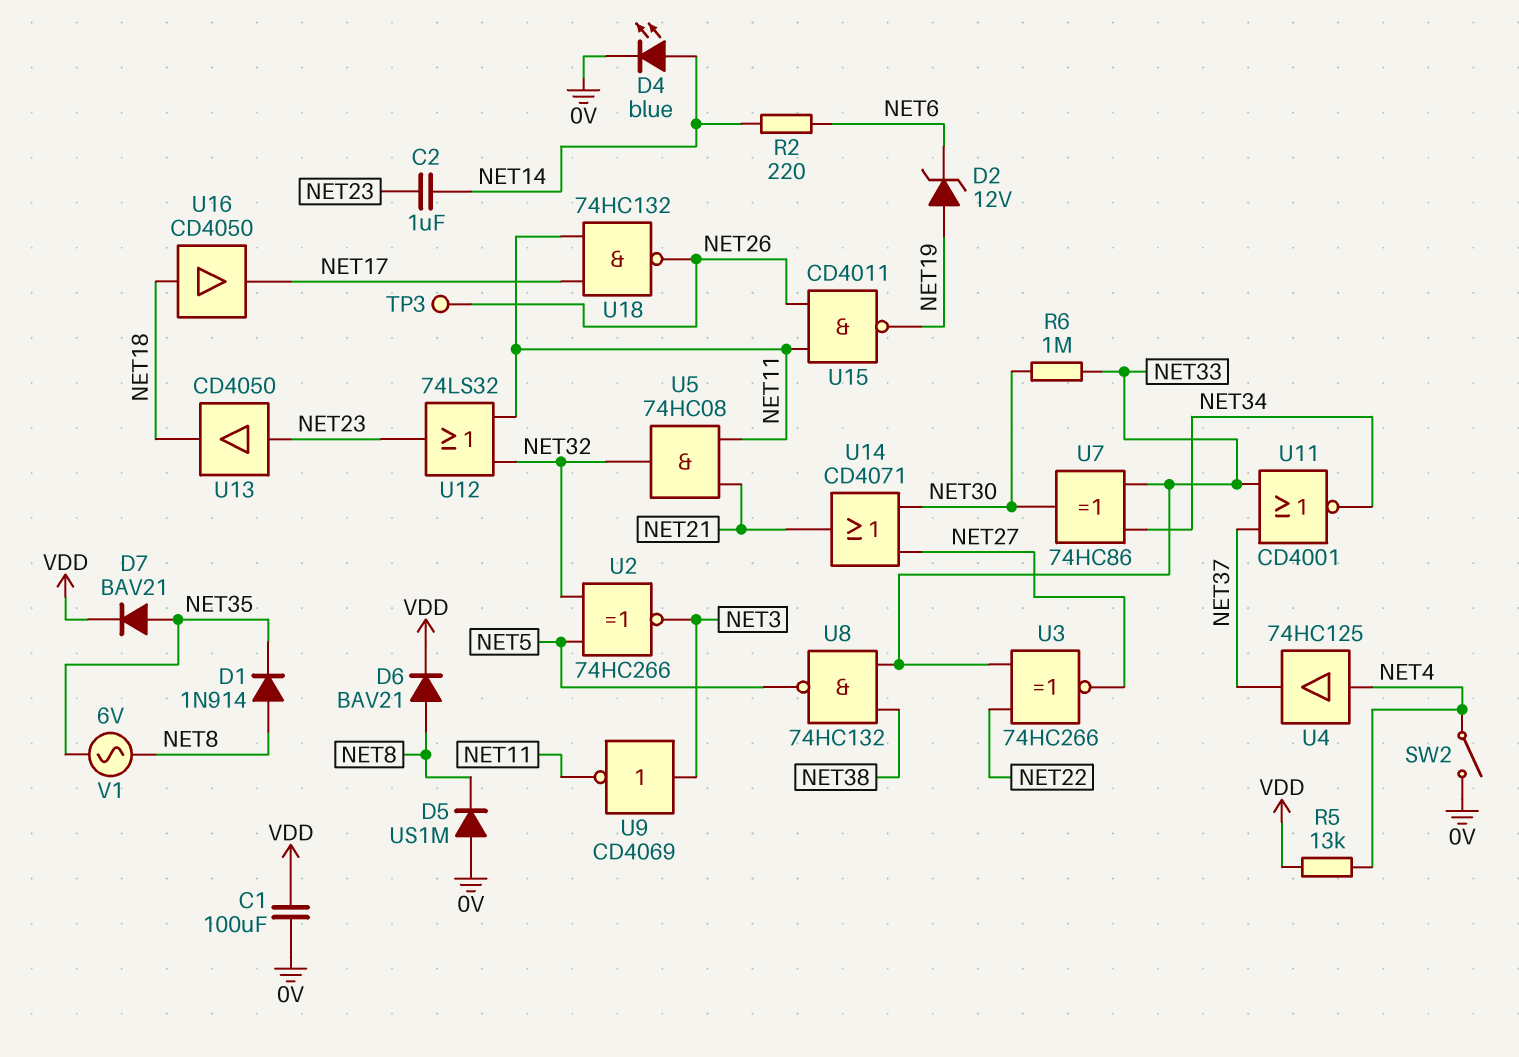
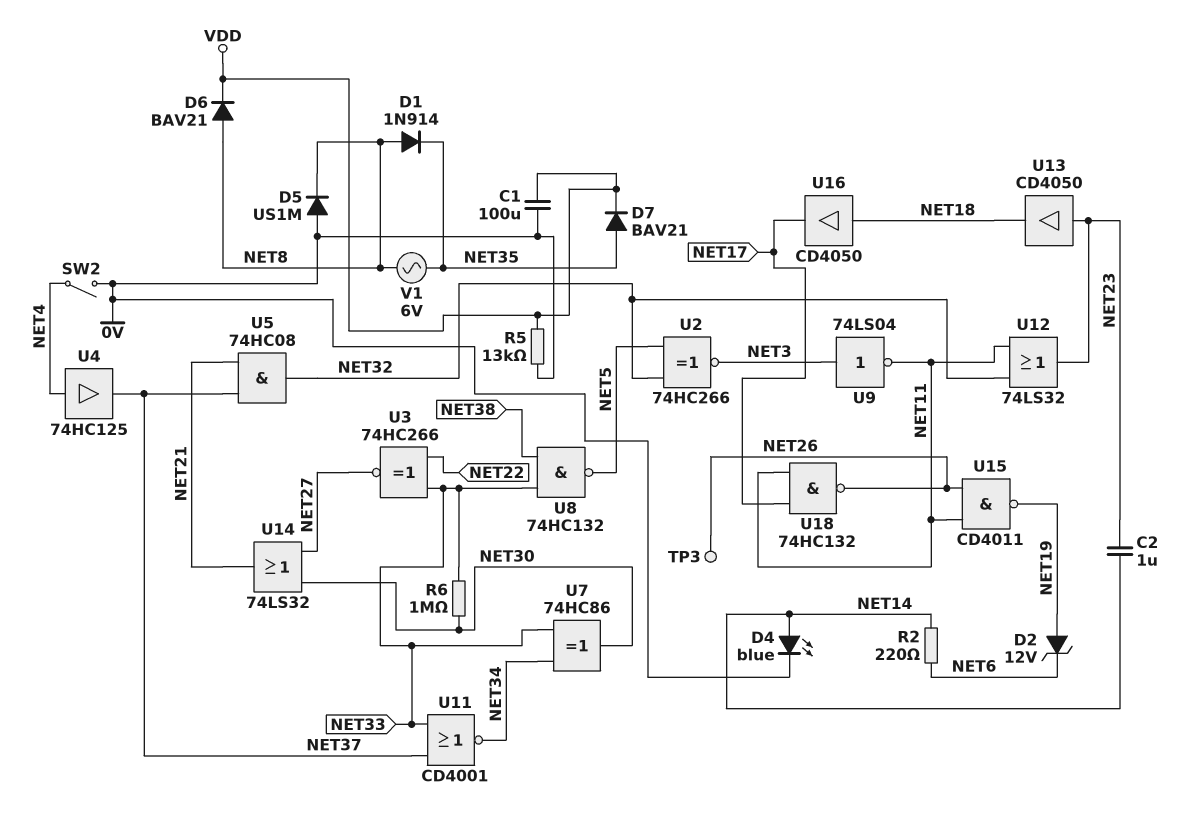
R5: 13k (NET4, VDD) -> 13k (0V, VDD)
U5: AND 74HC08 (in NET11, in NET21, out NET32) -> AND 74HC08 (in NET21, in NET37, out NET32)
U9: NOT CD4069 (in NET3, out NET11) -> NOT 74LS04 (in NET3, out NET11)
U14: OR CD4071 (in NET27, in NET30, out NET21) -> OR 74LS32 (in NET27, in NET30, out NET21)

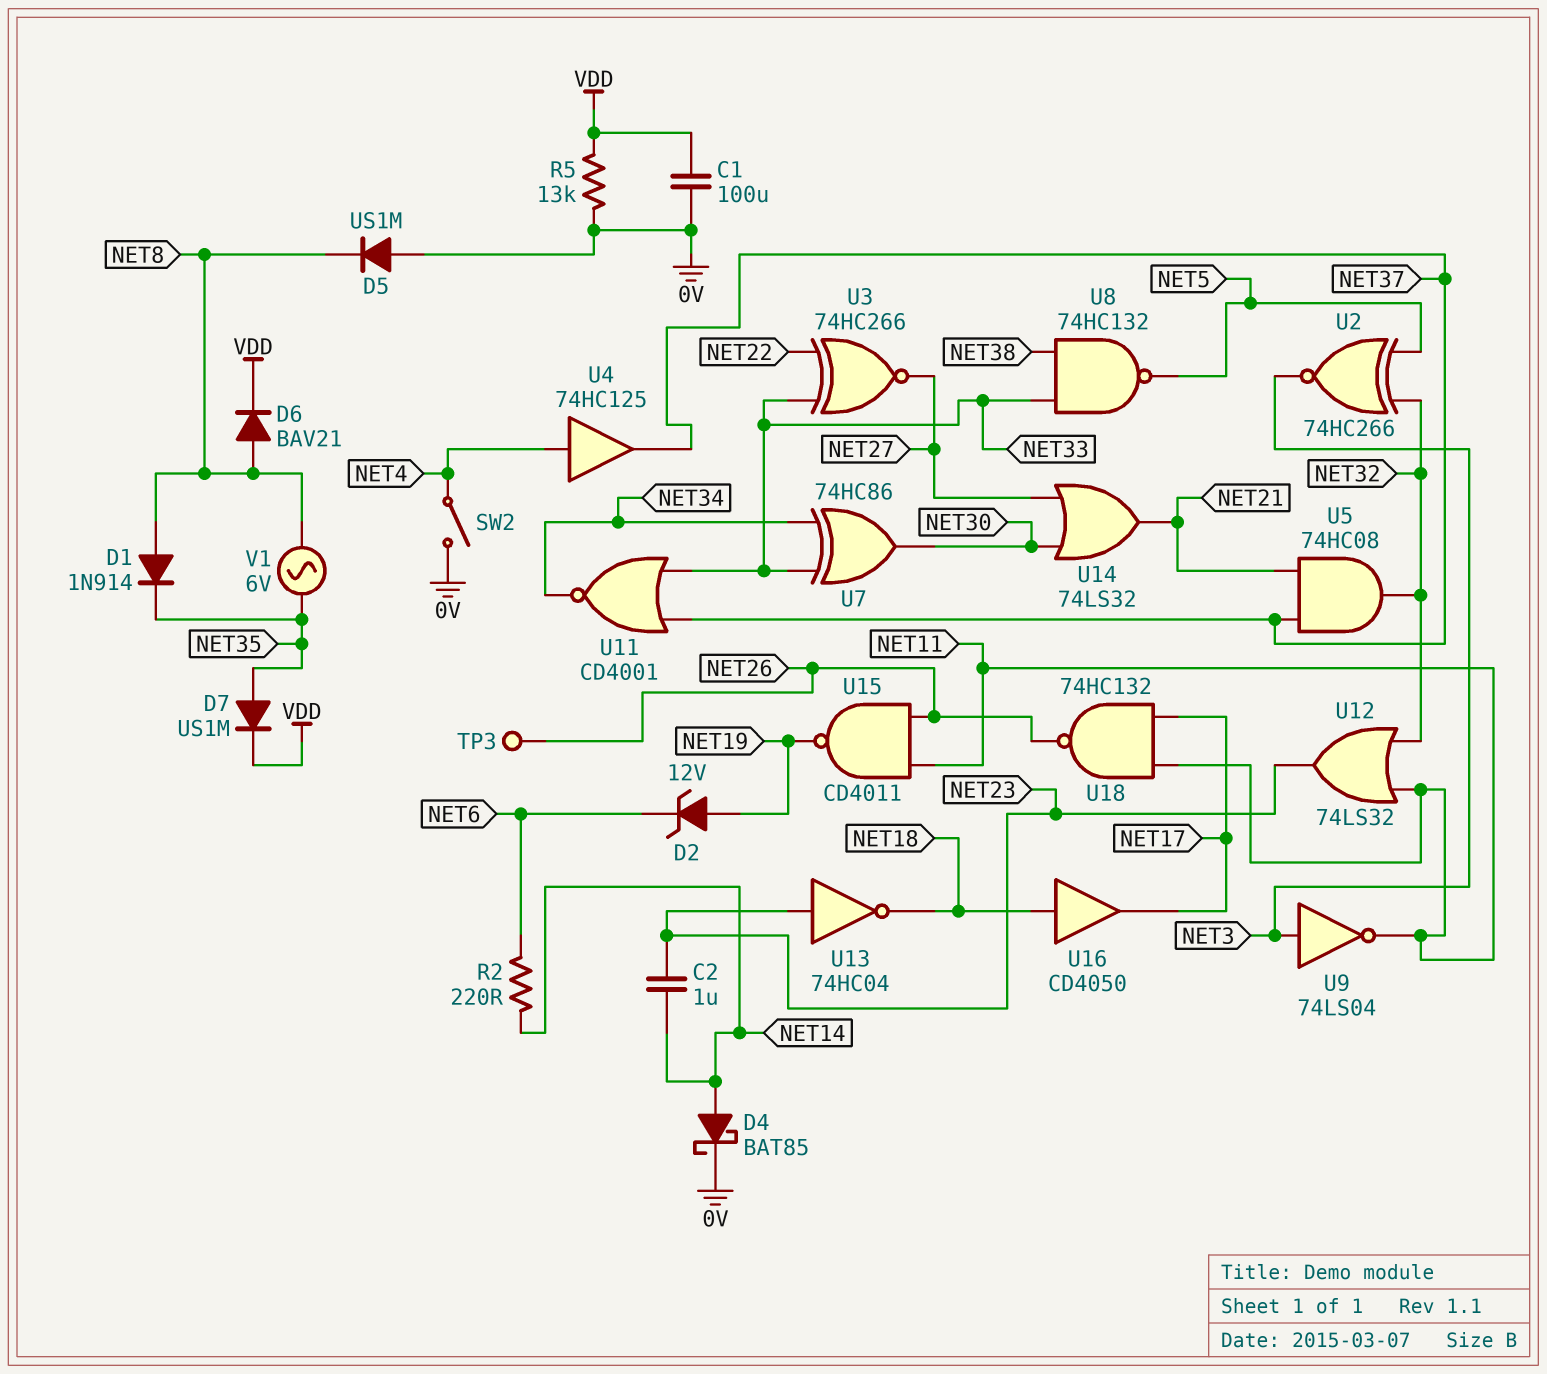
D4: LED blue (A NET14, K 0V) -> schottky BAT85 (A NET14, K 0V)
D7: diode BAV21 (A NET35, K VDD) -> diode US1M (A NET35, K VDD)
R6: 1M (NET30, NET33) -> none
U13: buffer CD4050 (in NET23, out NET18) -> NOT 74HC04 (in NET23, out NET18)

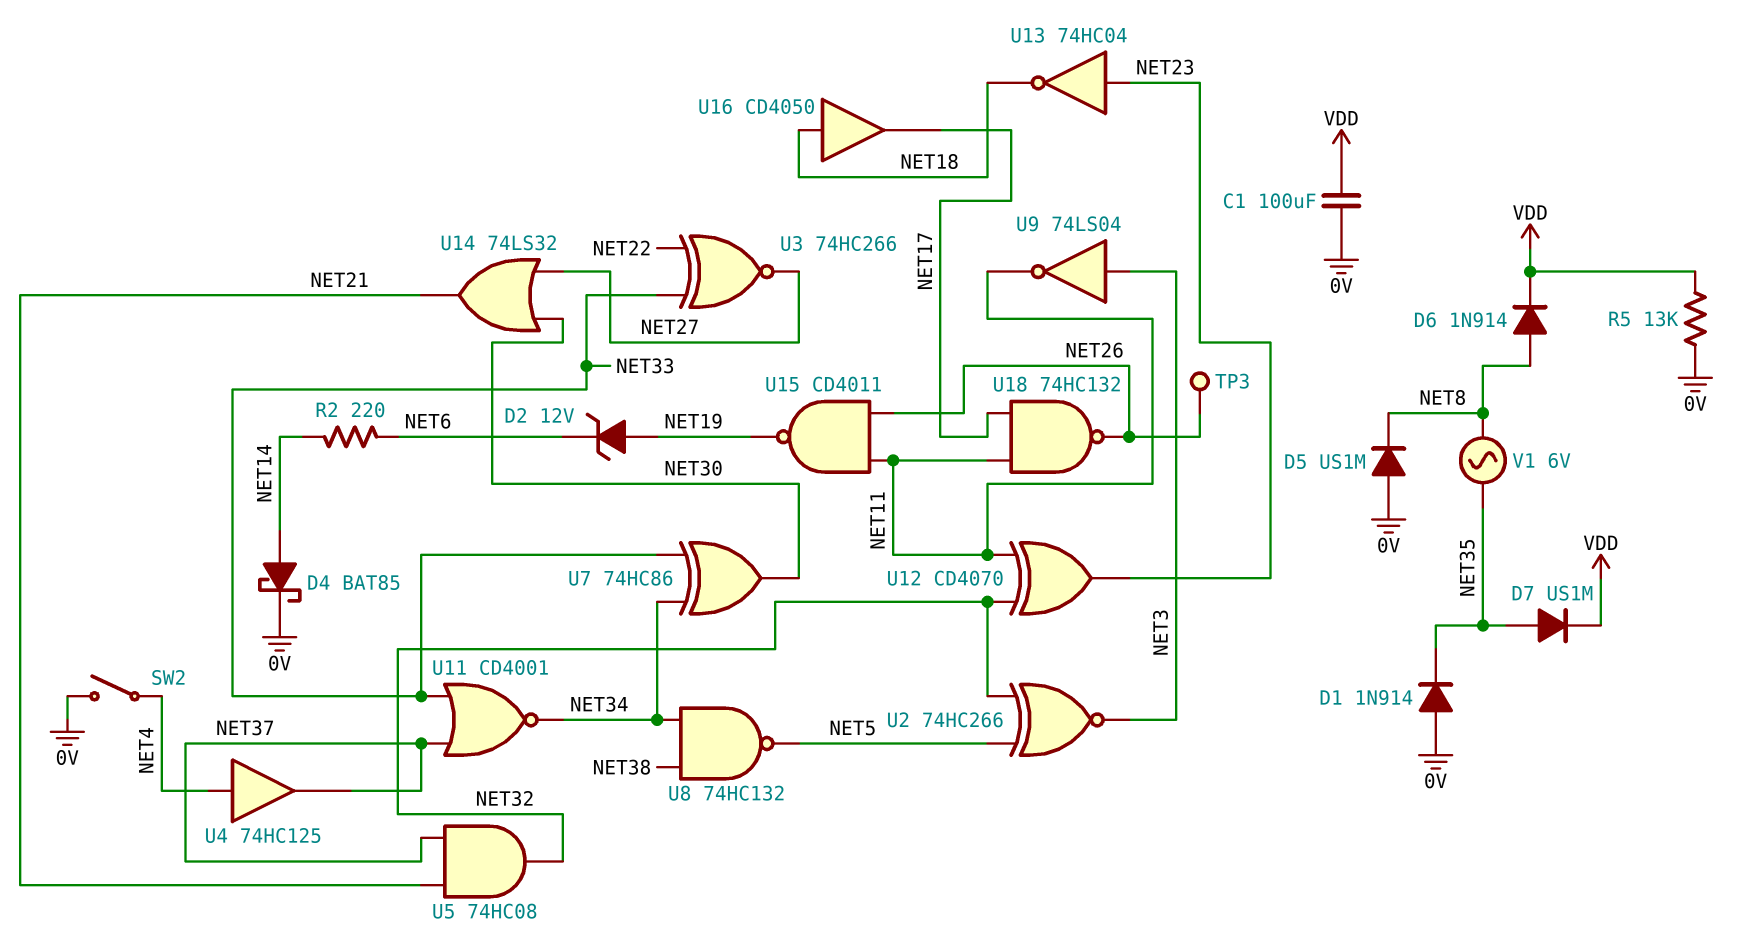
C2: 1uF (NET14, NET23) -> none
D1: diode 1N914 (A NET8, K NET35) -> diode 1N914 (A 0V, K NET35)
D6: diode BAV21 (A NET8, K VDD) -> diode 1N914 (A NET8, K VDD)
U8: NAND 74HC132 (in NET33, in NET38, out NET5) -> NAND 74HC132 (in NET34, in NET38, out NET5)
U12: OR 74LS32 (in NET11, in NET32, out NET23) -> XOR CD4070 (in NET11, in NET32, out NET23)

